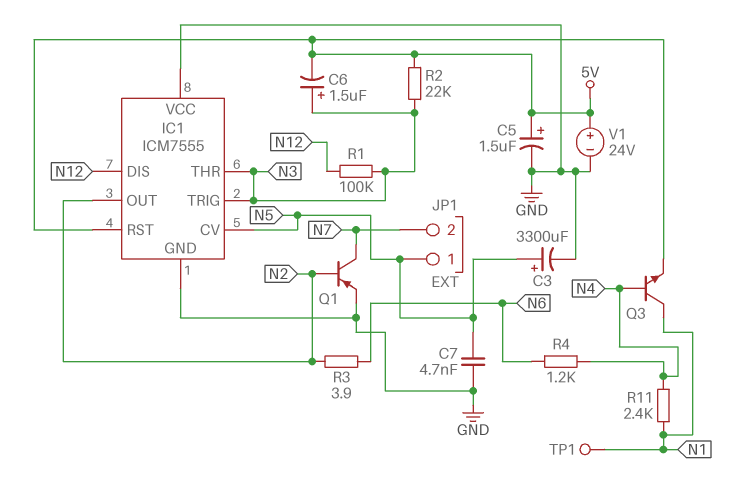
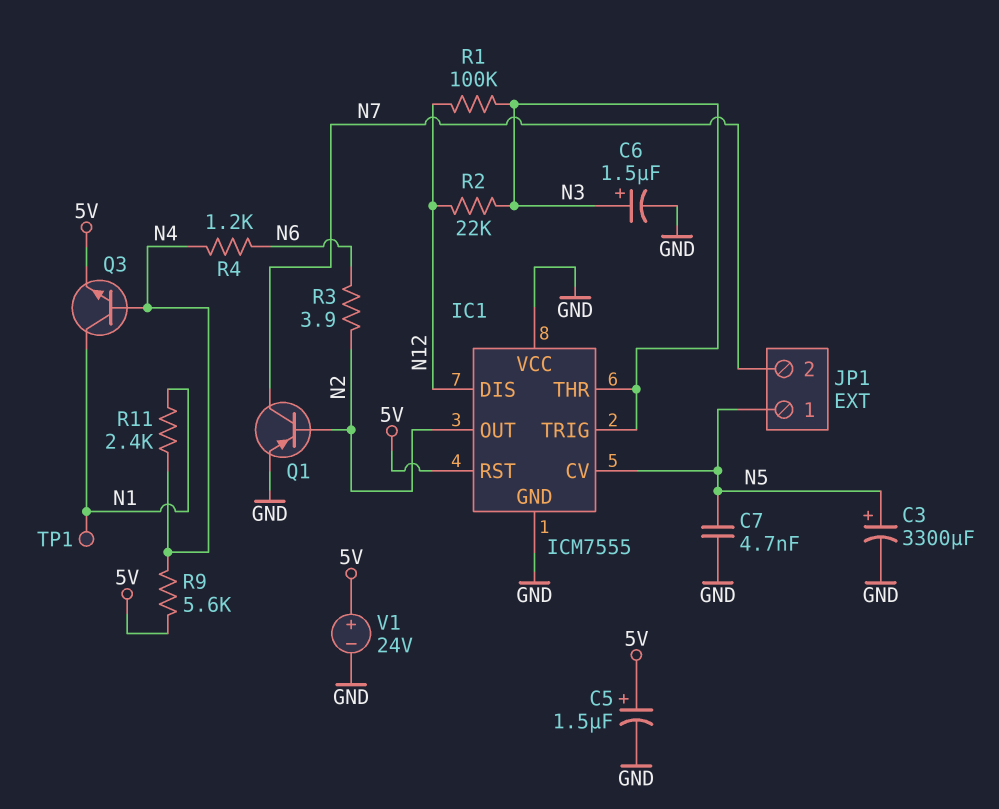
C6: 1.5uF (plus N3, minus 5V) -> 1.5uF (plus N3, minus GND)
R2: 22k (5V, N3) -> 22k (N3, N12)
R9: none -> 5.6k (5V, N4)

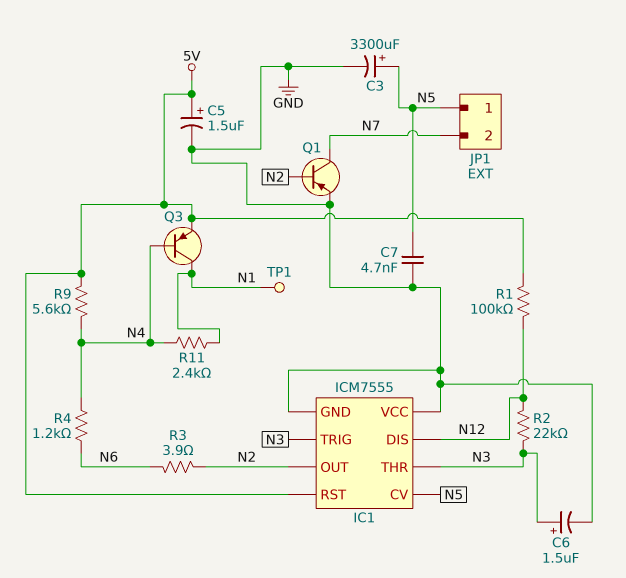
Q3: NPN (B N4, C N1, E 5V) -> PNP (B N4, C N1, E 5V)
R1: 100k (N3, N12) -> 100k (5V, N12)
V1: 24V (plus 5V, minus GND) -> none

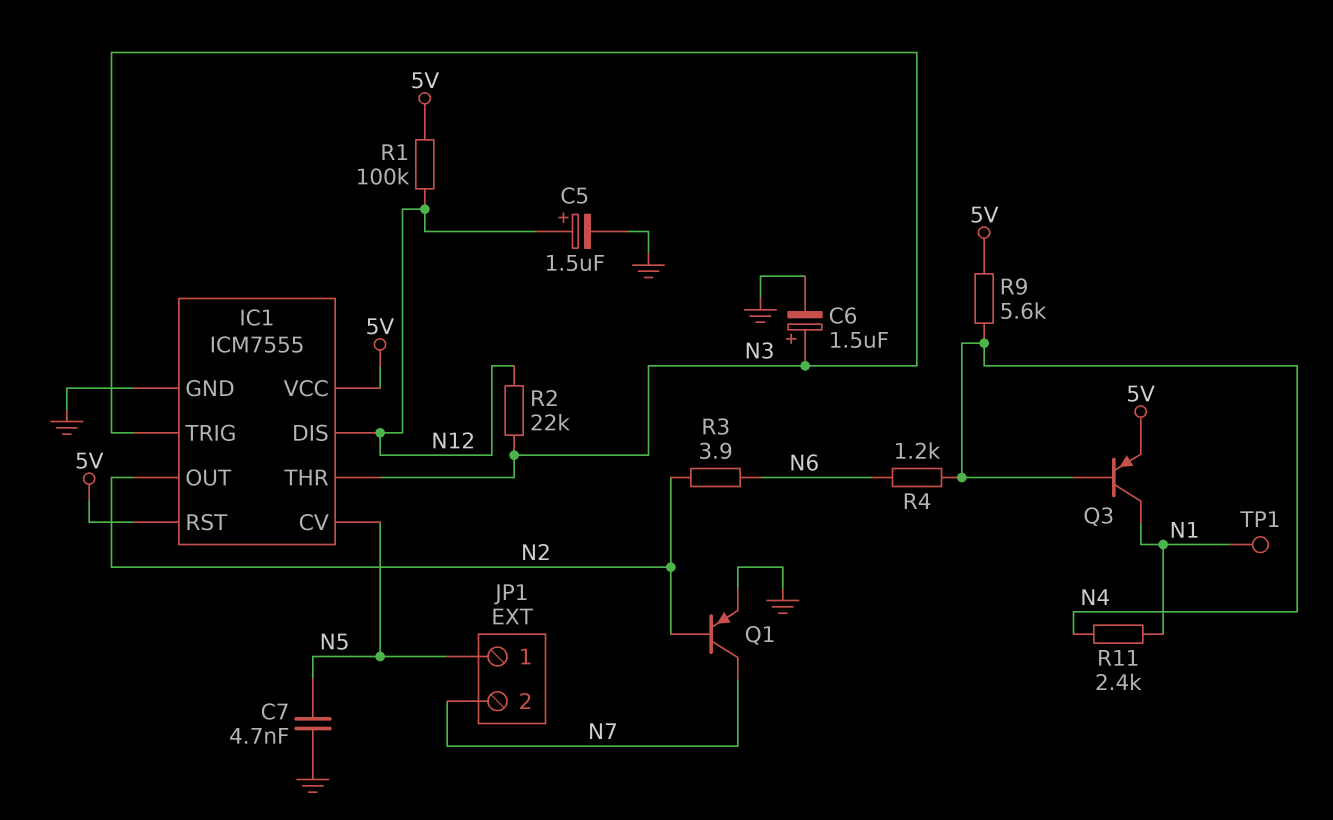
C3: 3300uF (plus N5, minus GND) -> none
C5: 1.5uF (plus 5V, minus GND) -> 1.5uF (plus N12, minus GND)
IC1 pin VCC: GND -> 5V

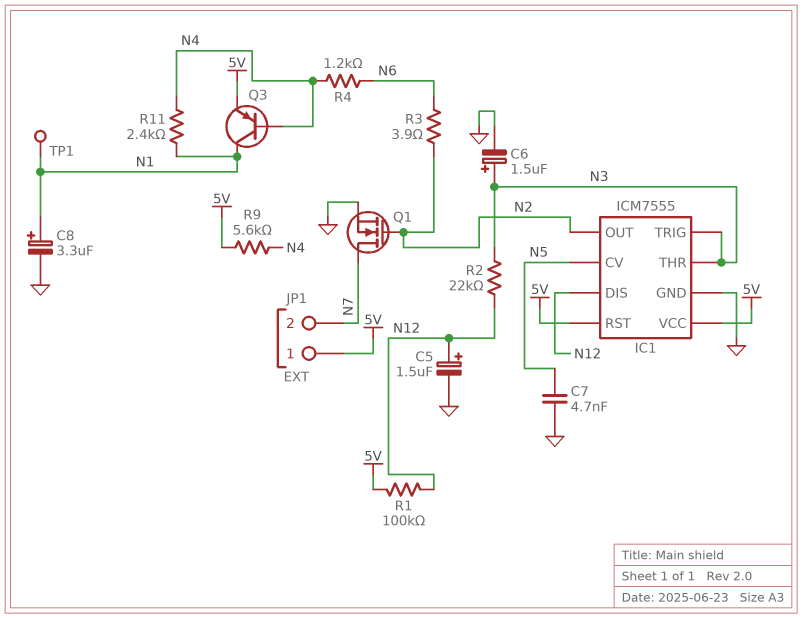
C8: none -> 3.3uF (plus N1, minus GND)
JP1 pin 1: N5 -> 5V
Q1: PNP (B N2, C N7, E GND) -> NMOS (G N2, D N7, S GND)

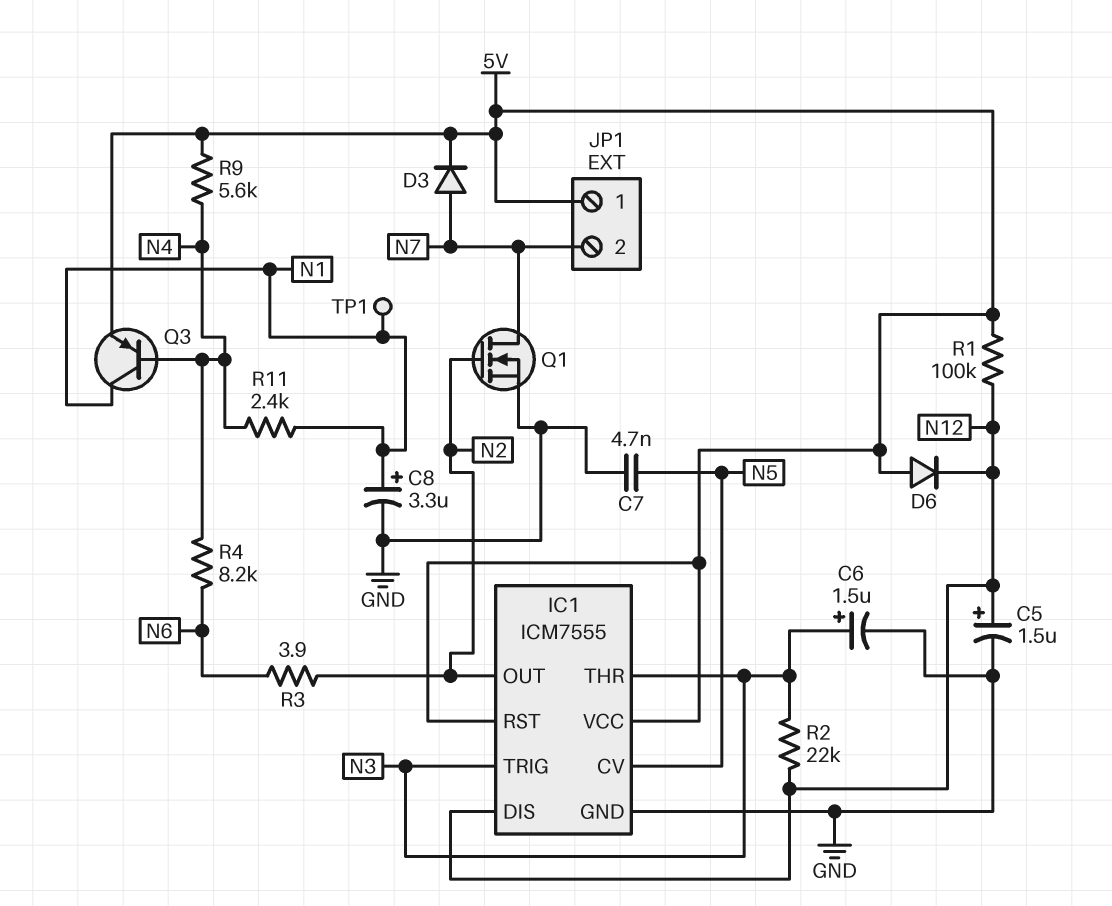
D3: none -> diode (A N7, K 5V)
D6: none -> diode (A 5V, K N12)
R4: 1.2k (N4, N6) -> 8.2k (N4, N6)

